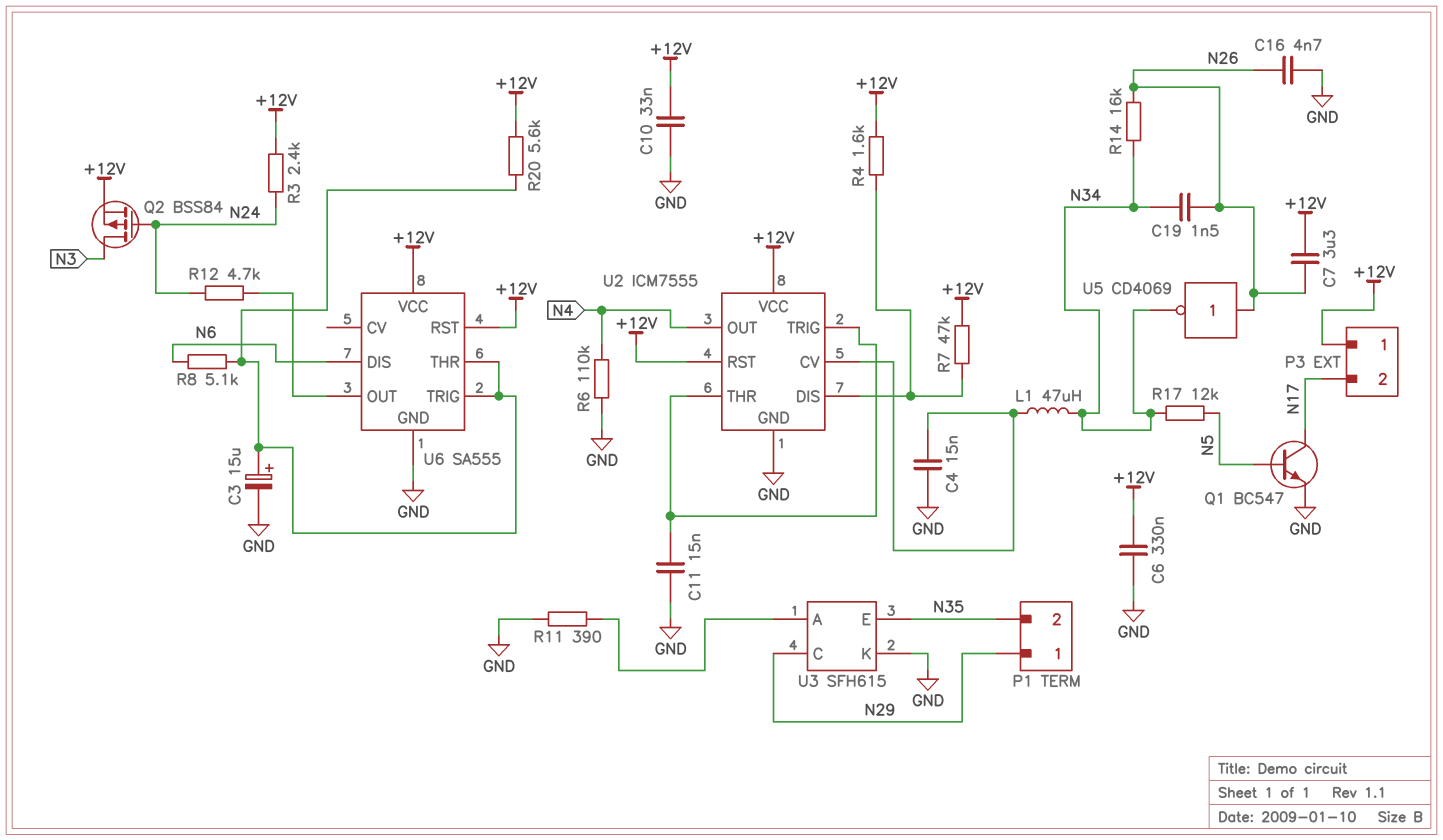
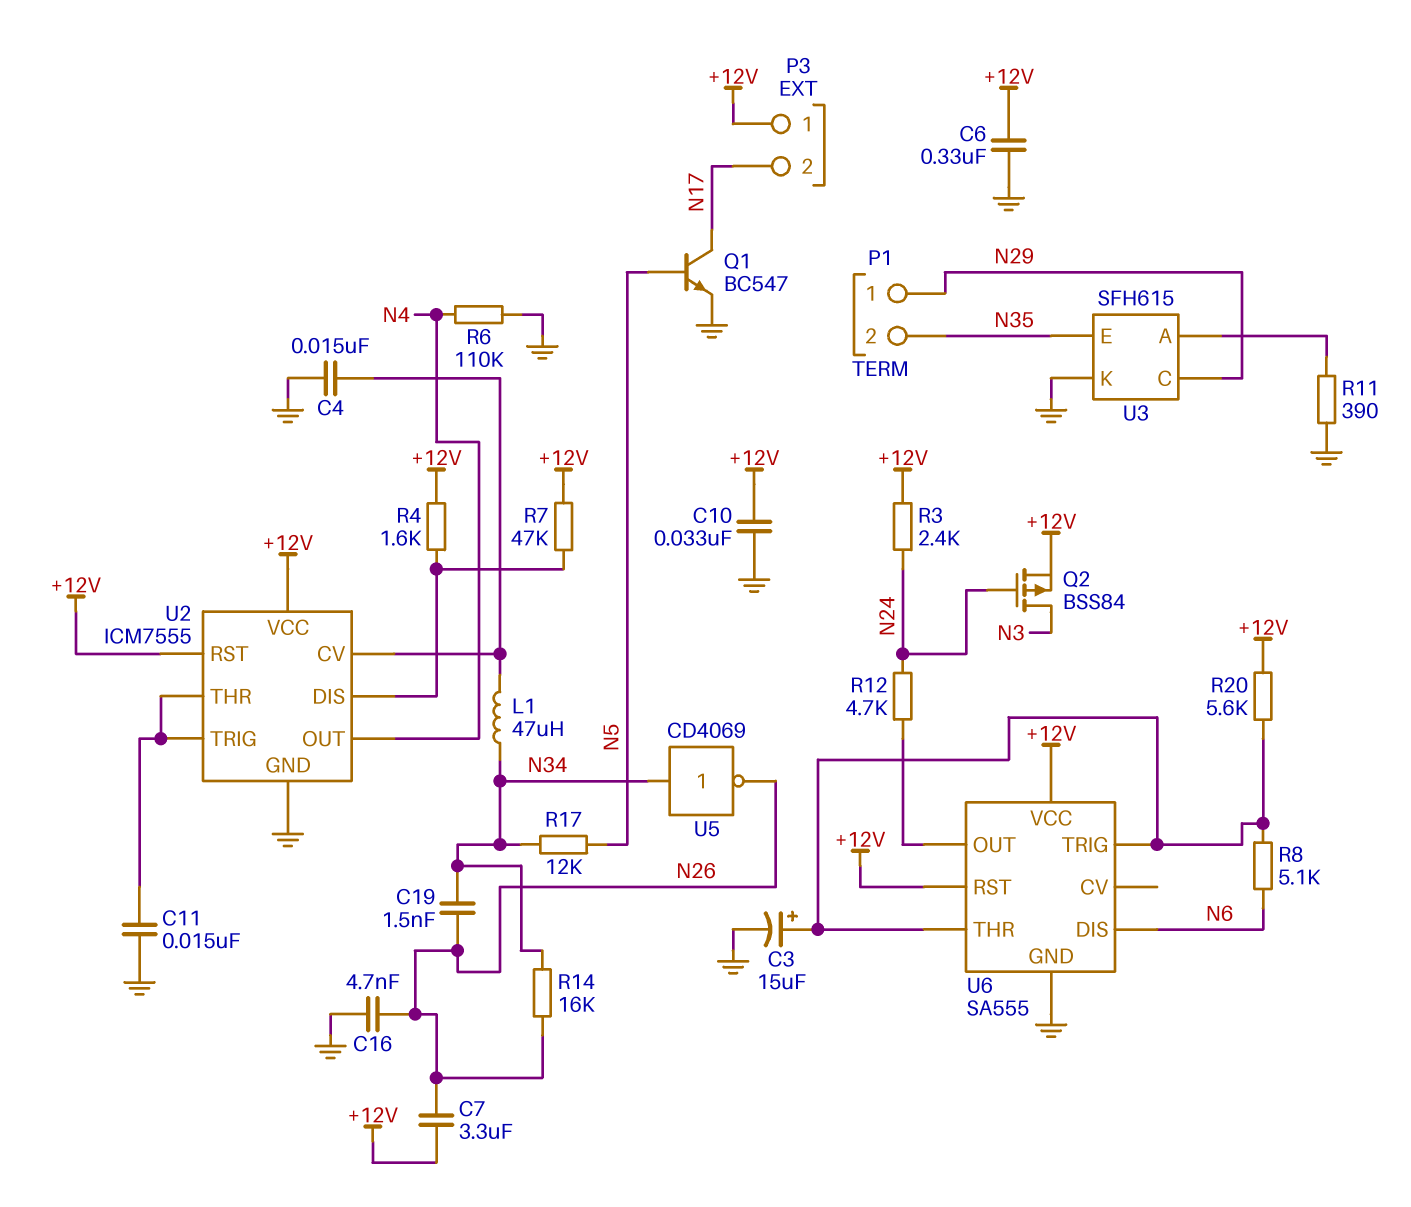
U5: NOT CD4069 (in N26, out N34) -> NOT CD4069 (in N34, out N26)

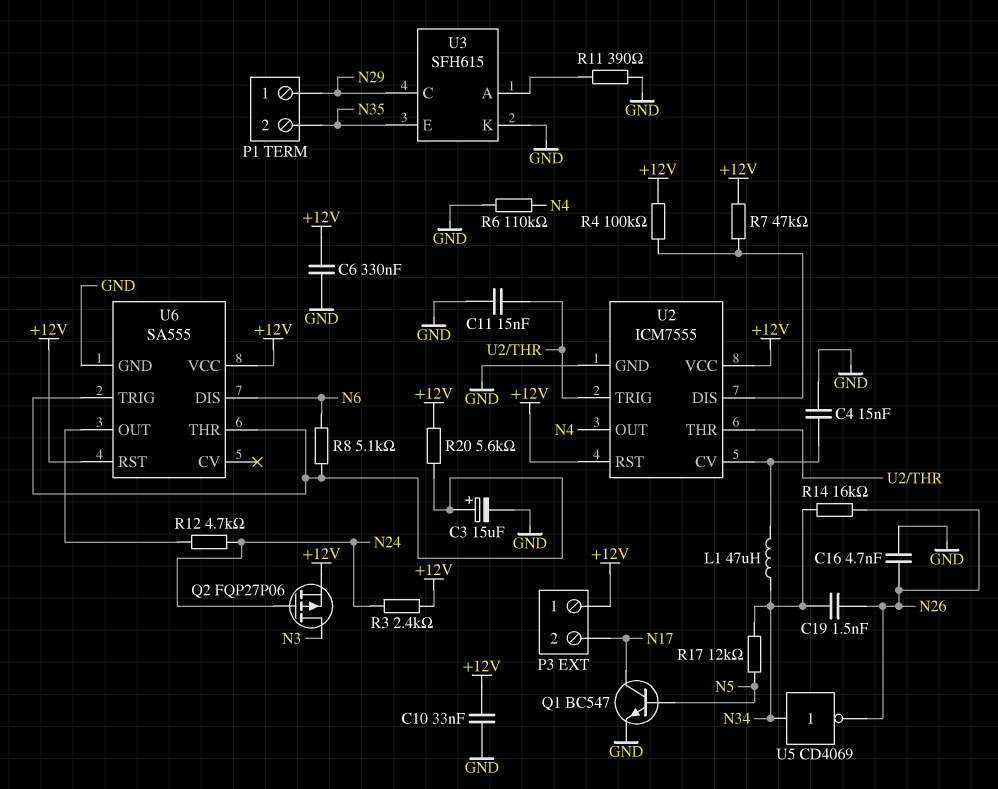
C7: 3.3uF (+12V, N26) -> none
Q2: PMOS BSS84 (G N24, D N3, S +12V) -> PMOS FQP27P06 (G N24, D N3, S +12V)
R4: 1.6k (+12V, U2/DIS) -> 100k (+12V, U2/DIS)

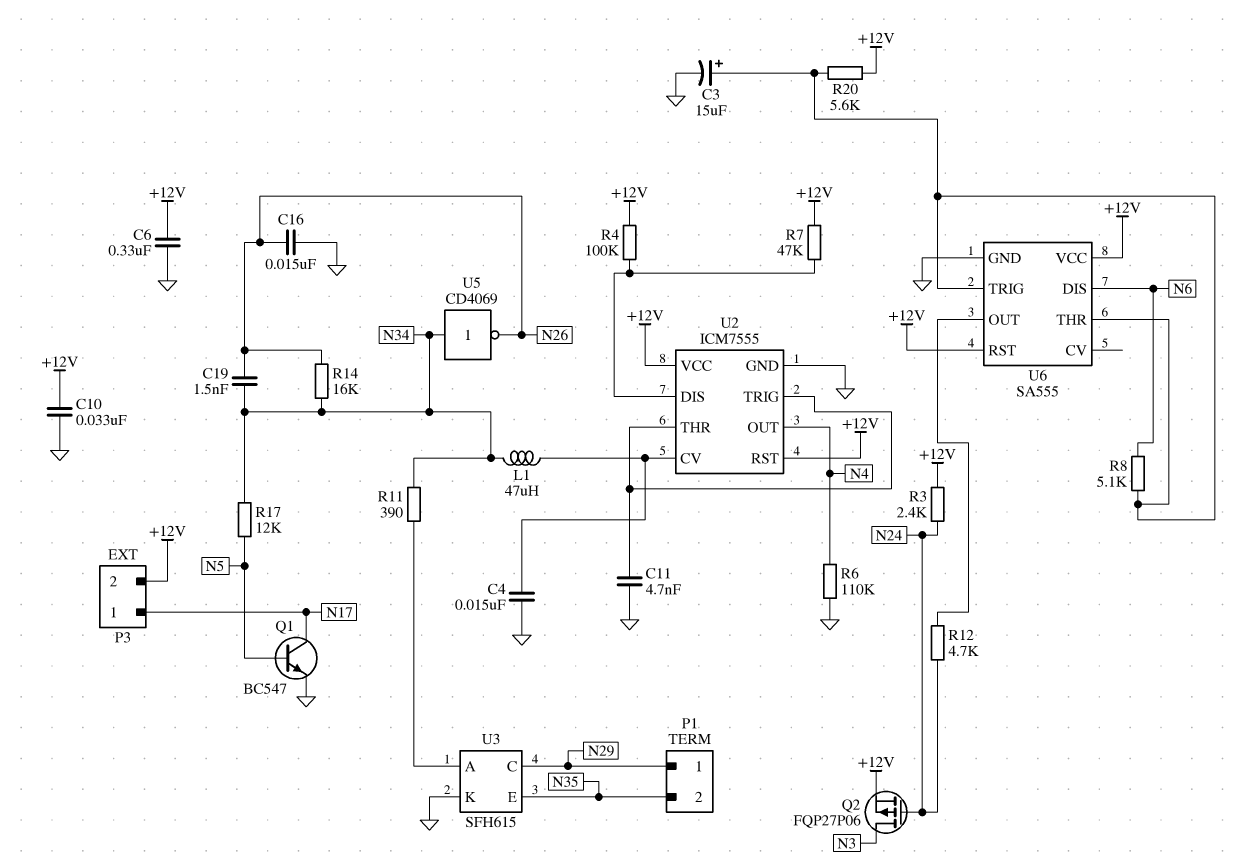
C11: 15nF (GND, U2/THR) -> 4.7nF (GND, U2/THR)
C16: 4.7nF (GND, N26) -> 15nF (GND, N26)
P3 pin 1: +12V -> N17
P3 pin 2: N17 -> +12V
R11: 390 (GND, U3/A) -> 390 (N34, U3/A)

